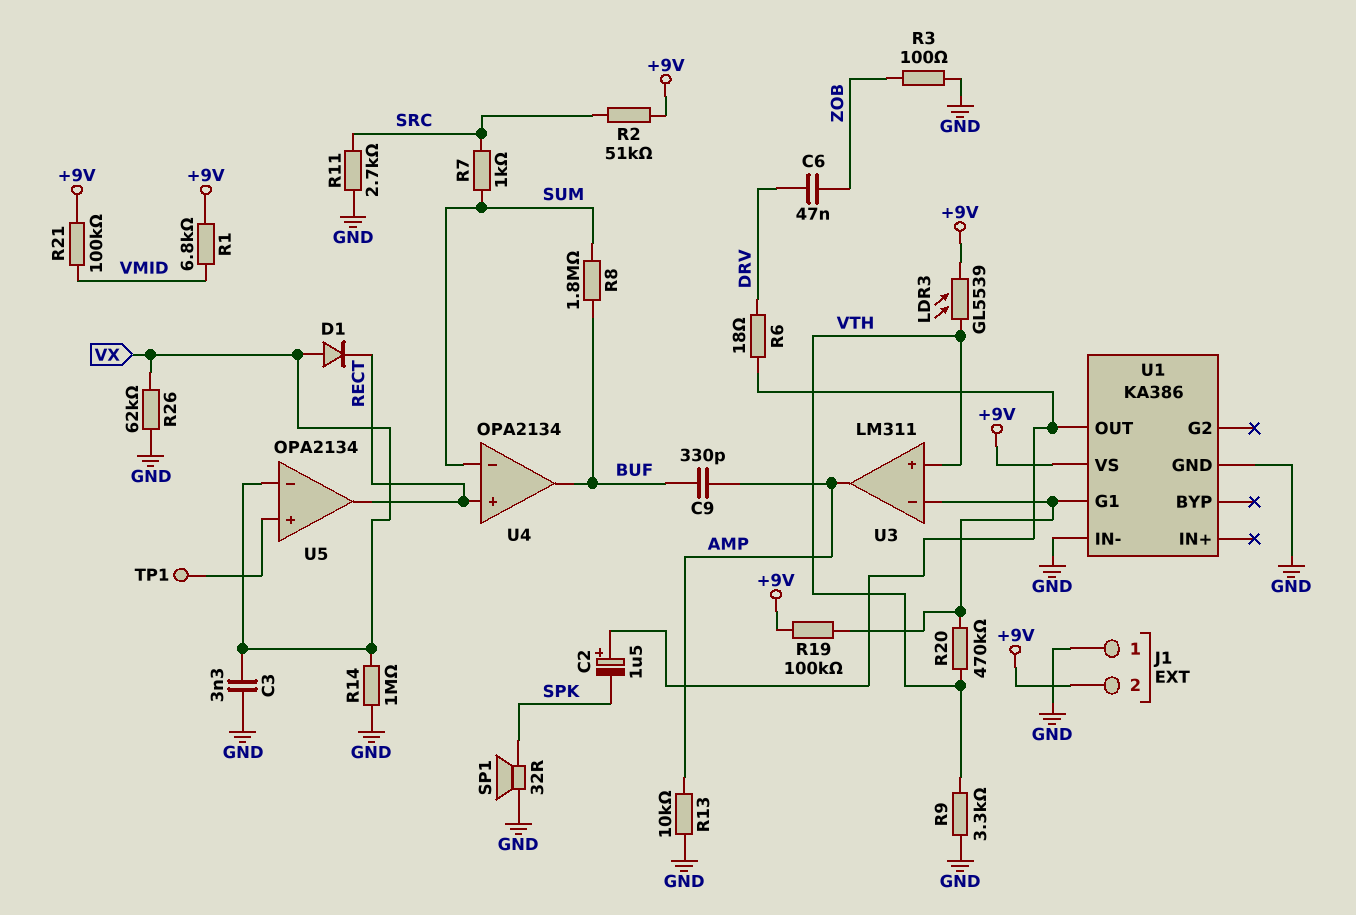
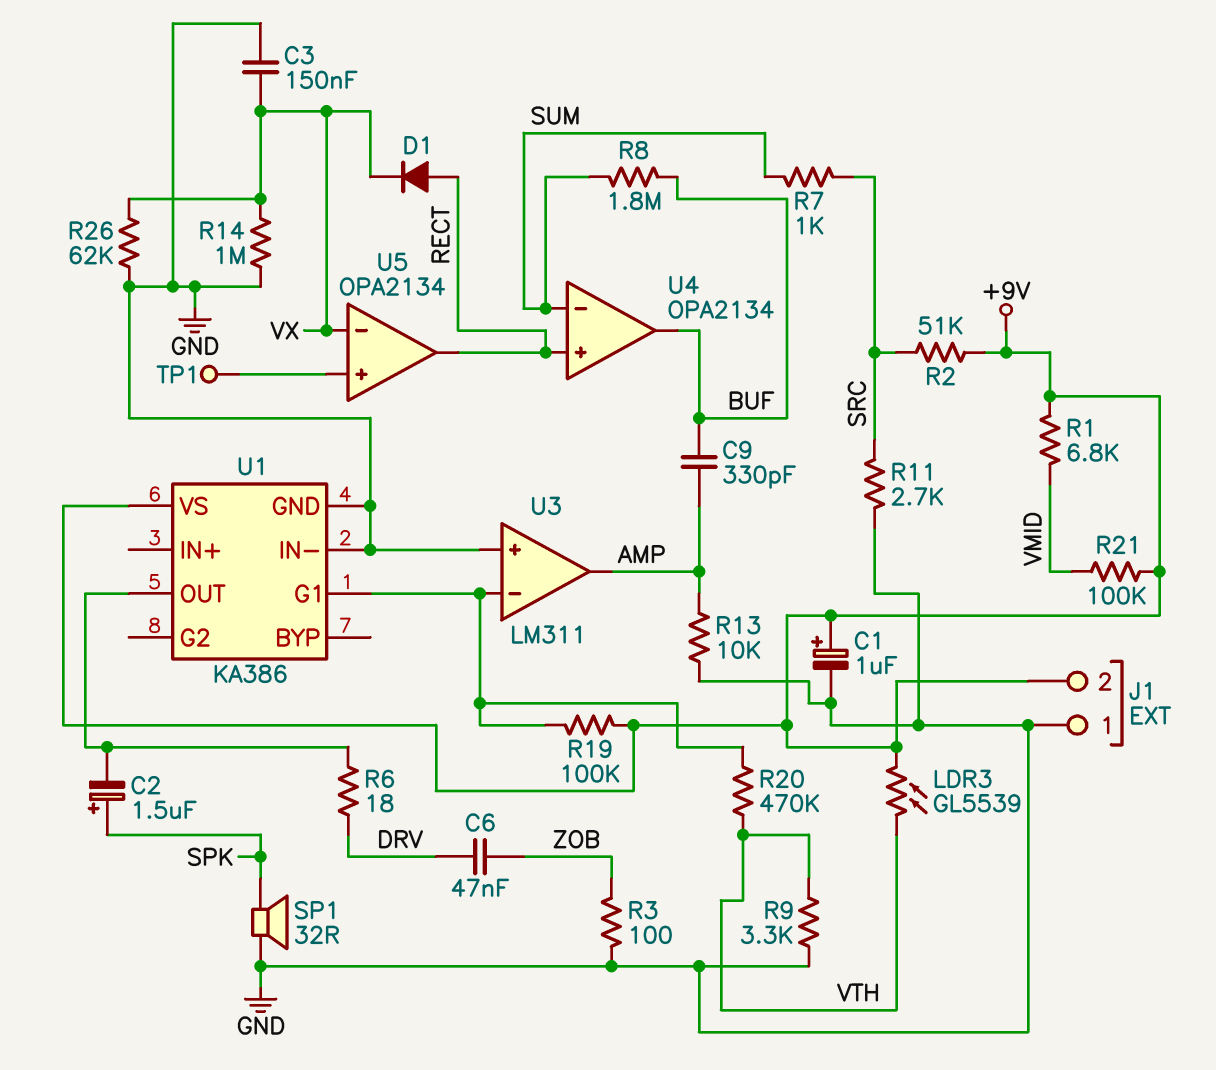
C1: none -> 1uF (plus +9V, minus GND)
C2: 1.5uF (plus U1/OUT, minus SPK) -> 1.5uF (plus SPK, minus U1/OUT)
C3: 3.3nF (GND, VX) -> 150nF (GND, VX)
D1: diode (A VX, K RECT) -> diode (A RECT, K VX)
U3 pin in+: VTH -> GND

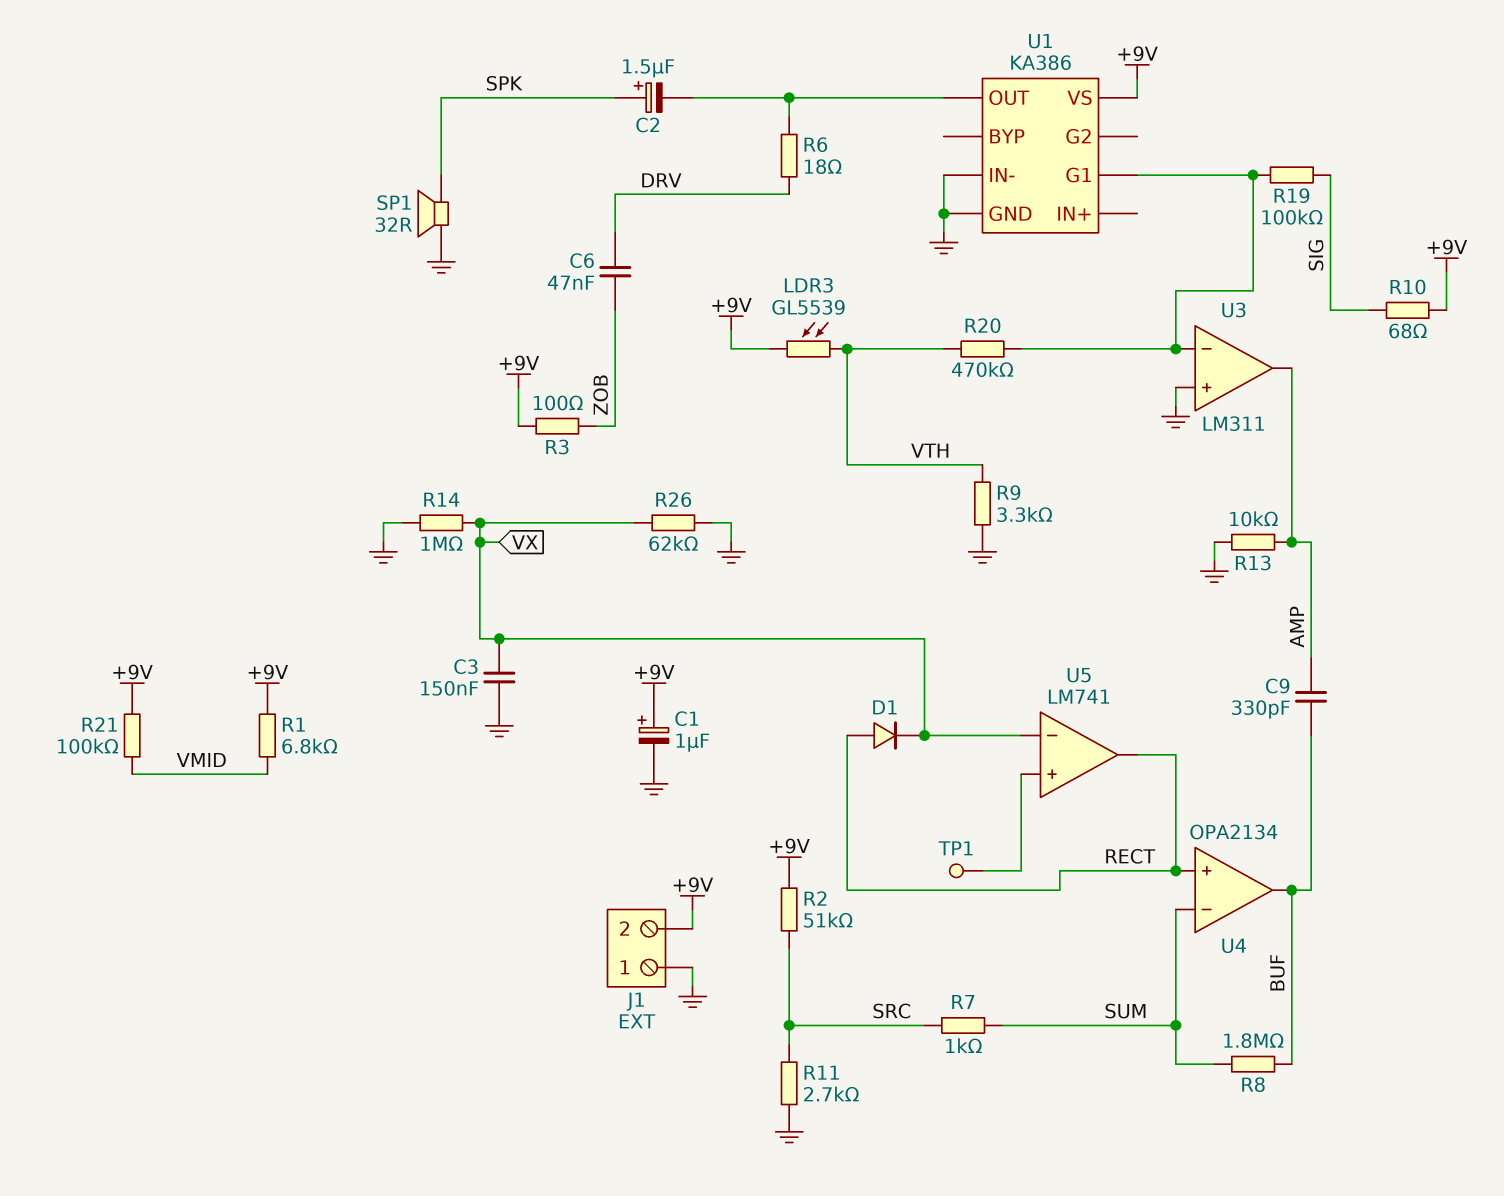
R3: 100 (GND, ZOB) -> 100 (+9V, ZOB)
R10: none -> 68 (+9V, SIG)
R19: 100k (+9V, U1/G1) -> 100k (SIG, U1/G1)
U5: OPA2134 -> LM741

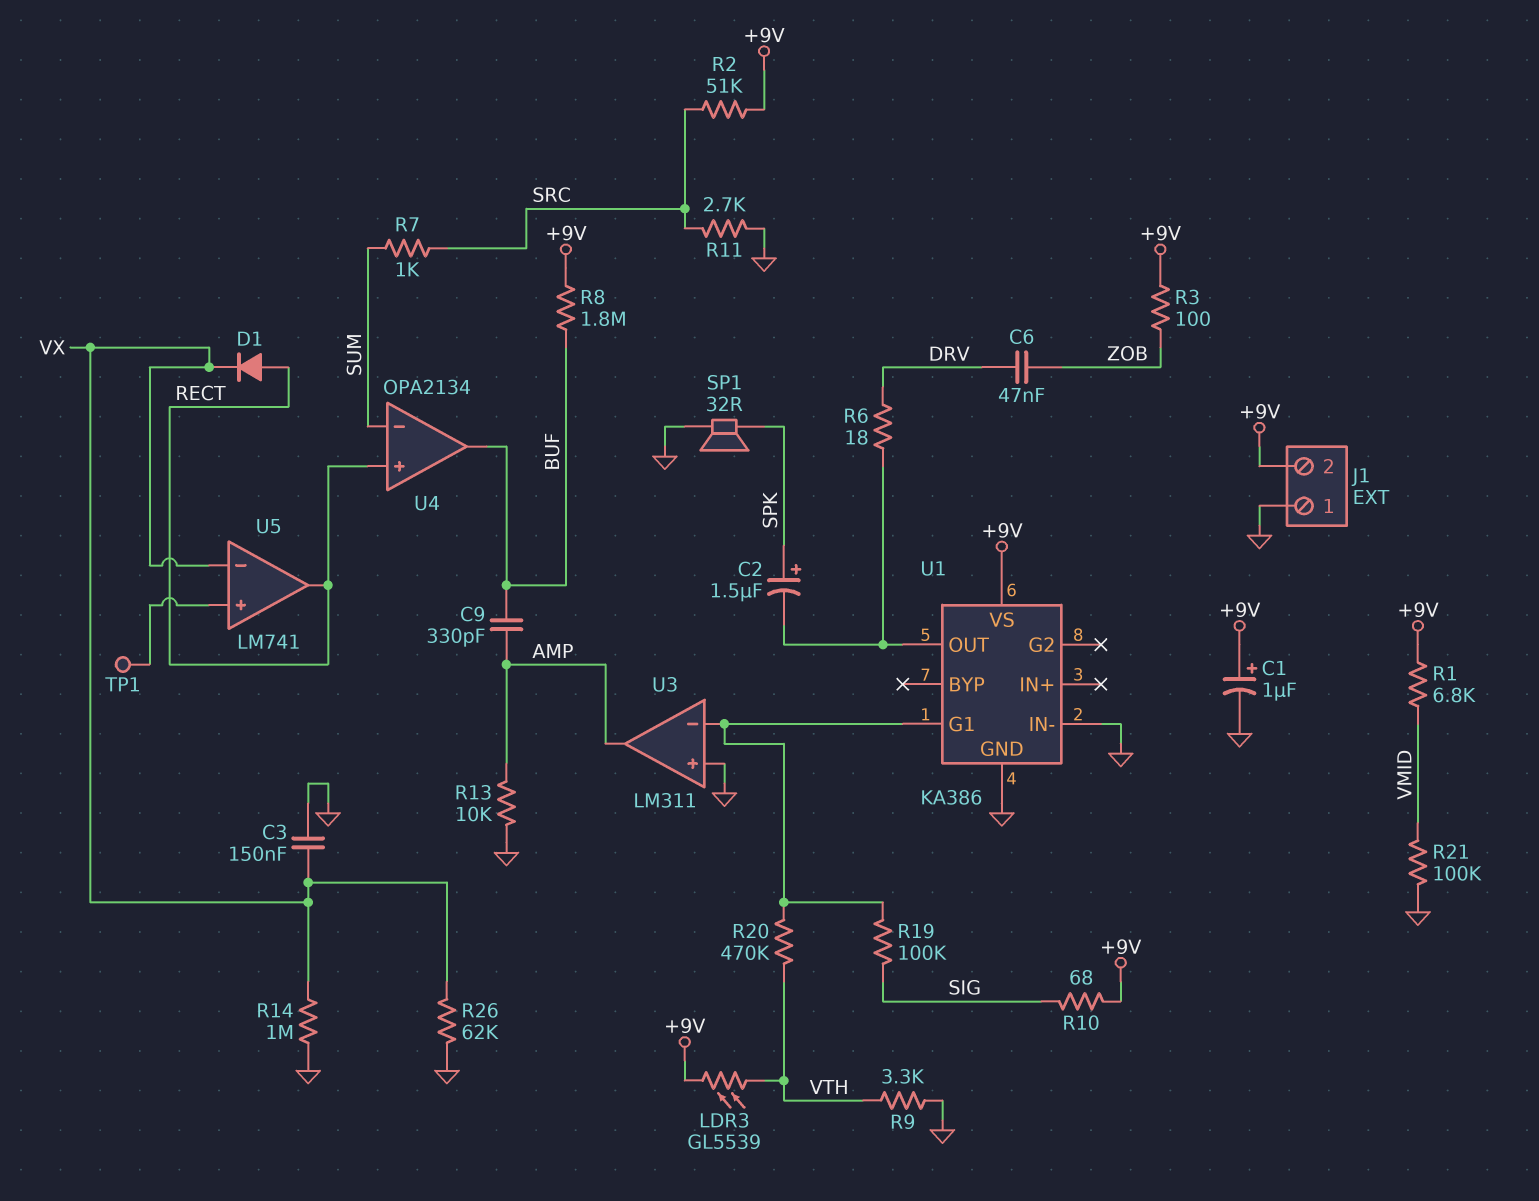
R8: 1.8M (BUF, SUM) -> 1.8M (+9V, BUF)
R21: 100k (+9V, VMID) -> 100k (GND, VMID)

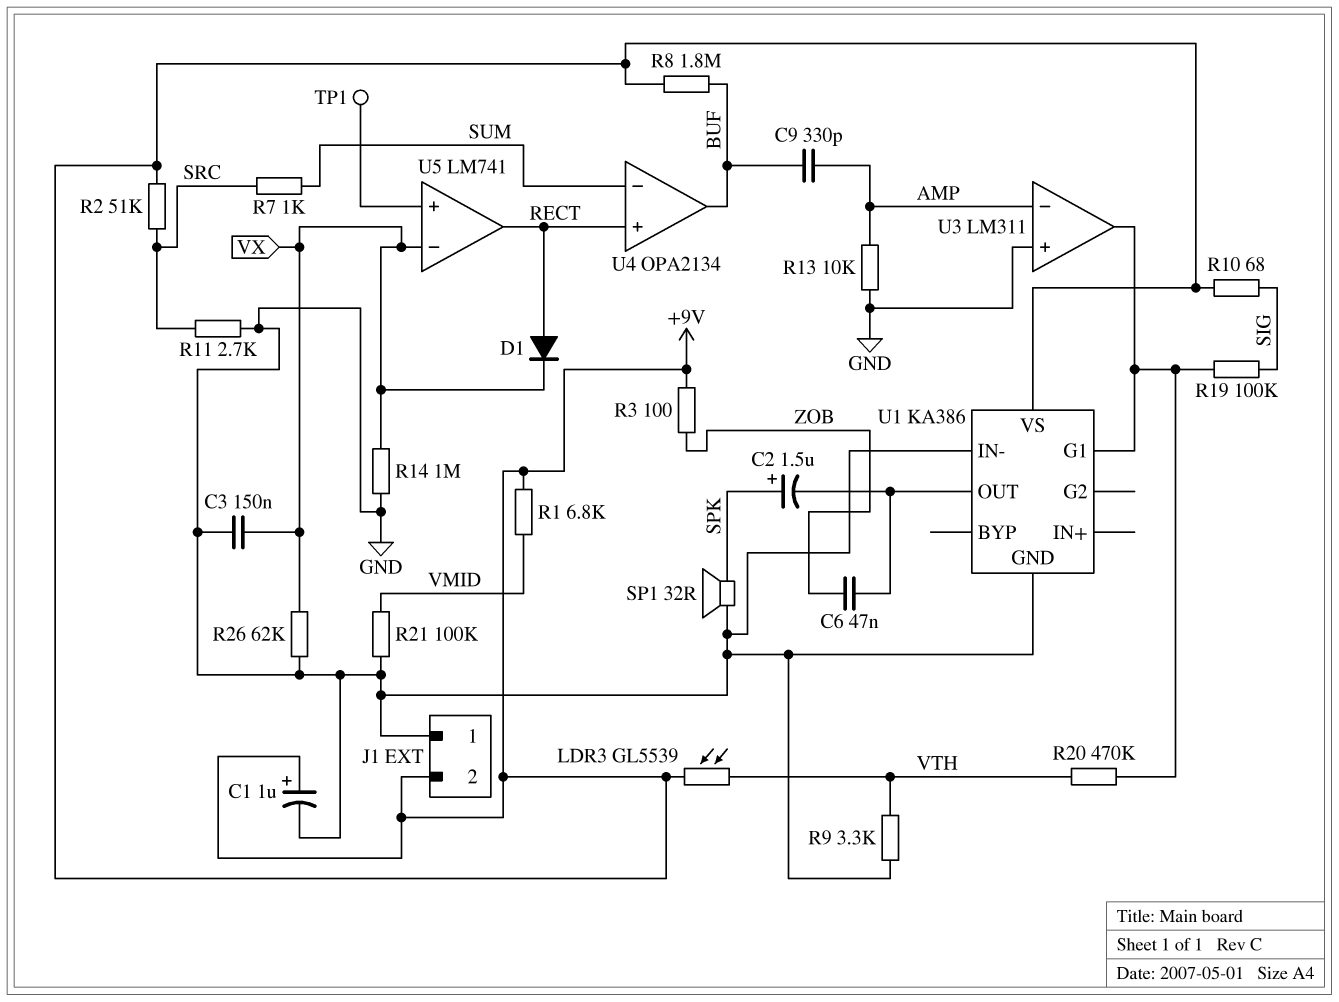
C6: 47nF (DRV, ZOB) -> 47nF (U1/OUT, ZOB)
R6: 18 (DRV, U1/OUT) -> none
U3 pin in-: U1/G1 -> AMP
U3 pin out: AMP -> U1/G1

